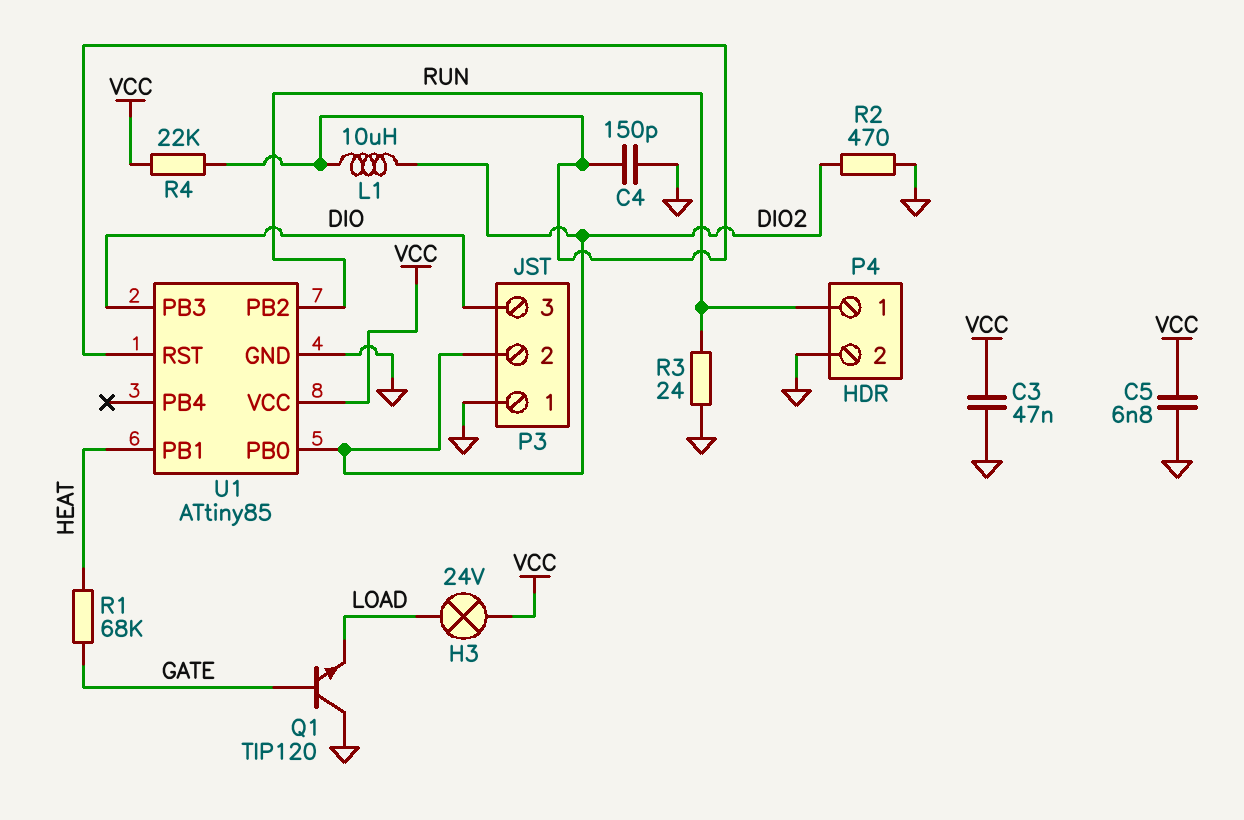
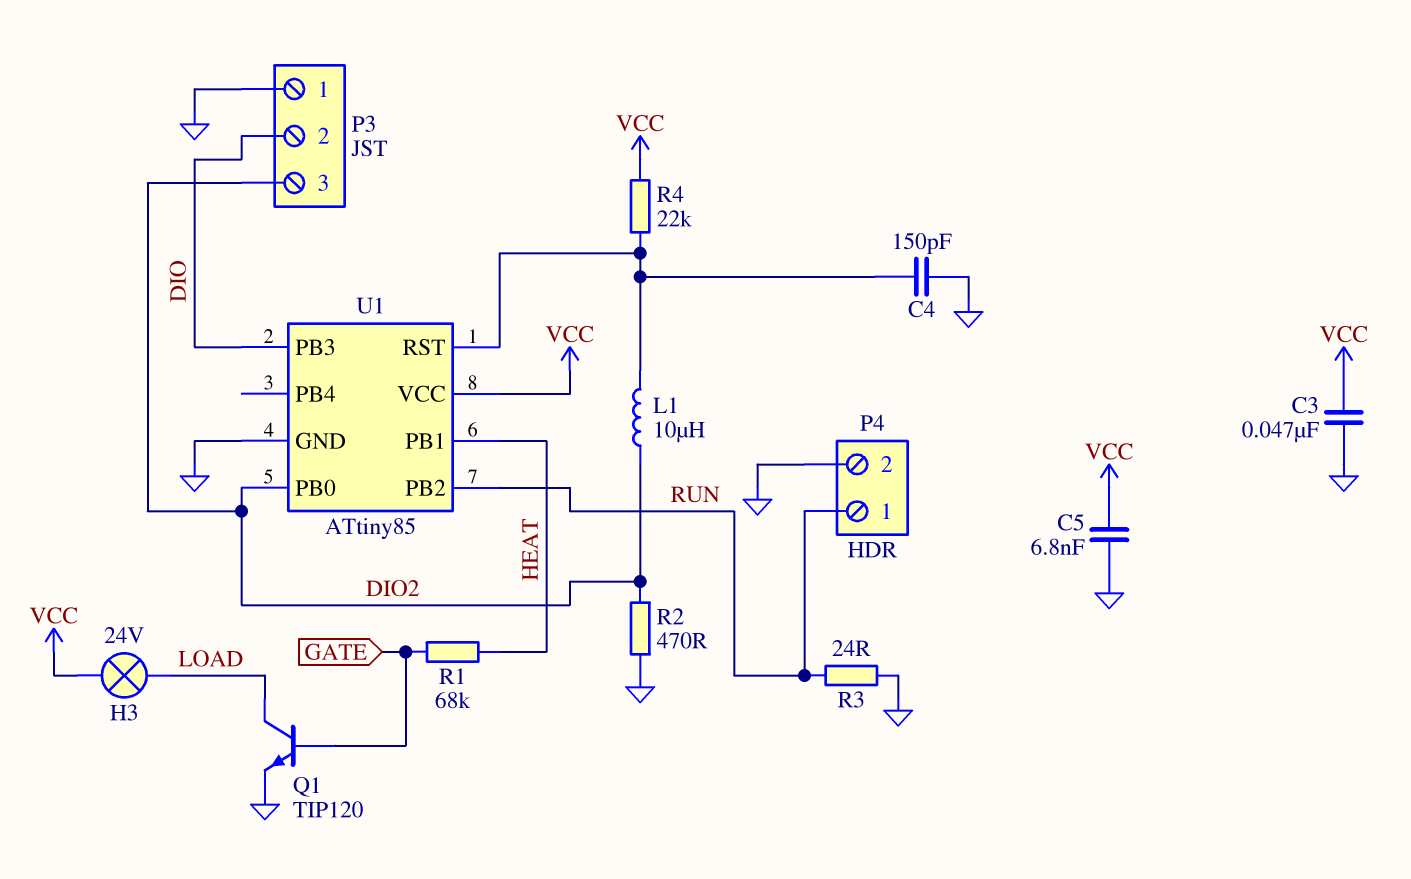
P3 pin 2: DIO2 -> DIO
P3 pin 3: DIO -> DIO2
Q1: NPN TIP120 (B GATE, C GND, E LOAD) -> NPN TIP120 (B GATE, C LOAD, E GND)

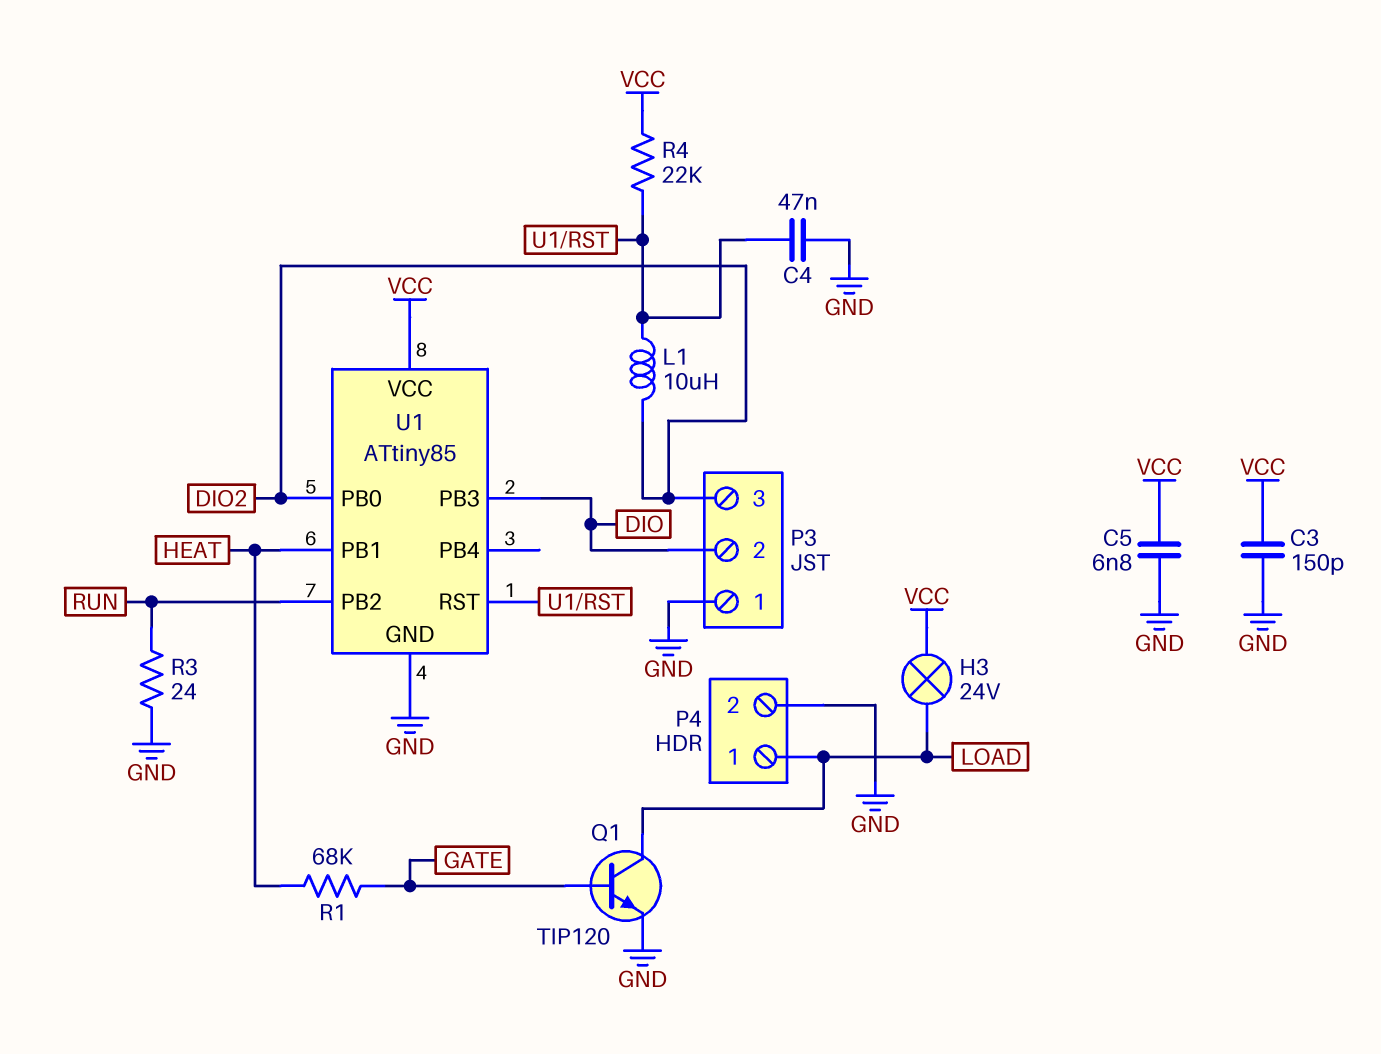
C3: 47nF (GND, VCC) -> 150pF (GND, VCC)
C4: 150pF (GND, U1/RST) -> 47nF (GND, U1/RST)
P4 pin 1: RUN -> LOAD
R2: 470 (DIO2, GND) -> none

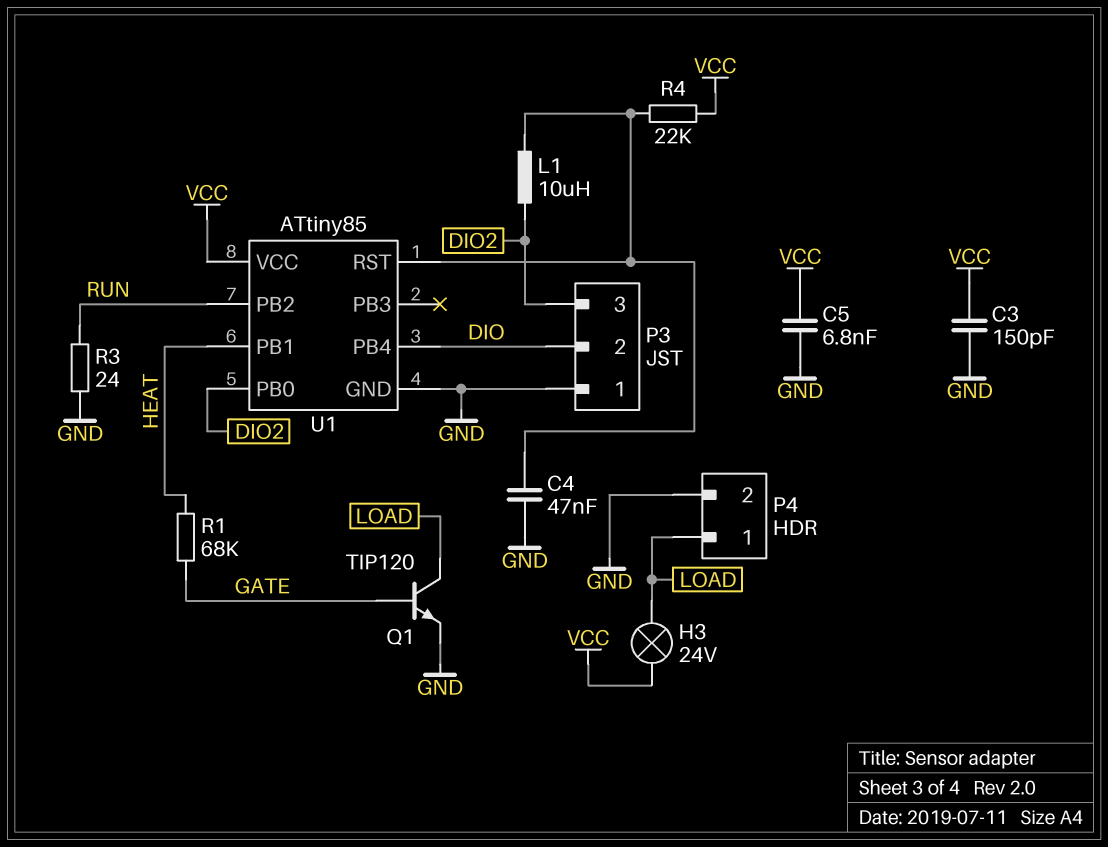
U1 pin PB3: DIO -> none
U1 pin PB4: none -> DIO

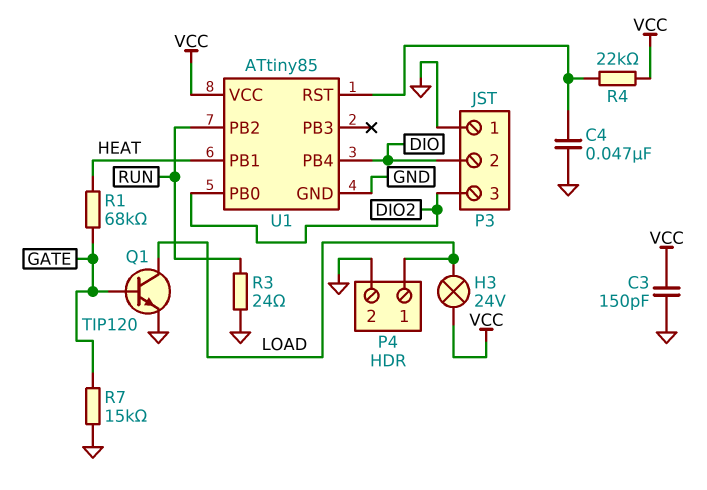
C5: 6.8nF (GND, VCC) -> none
L1: 10uH (DIO2, U1/RST) -> none
R7: none -> 15k (GATE, GND)

